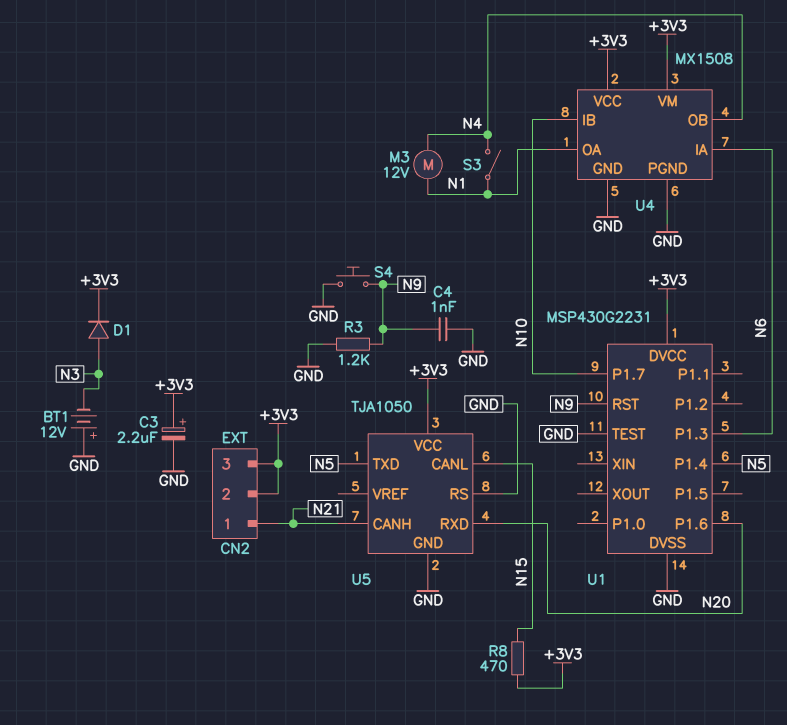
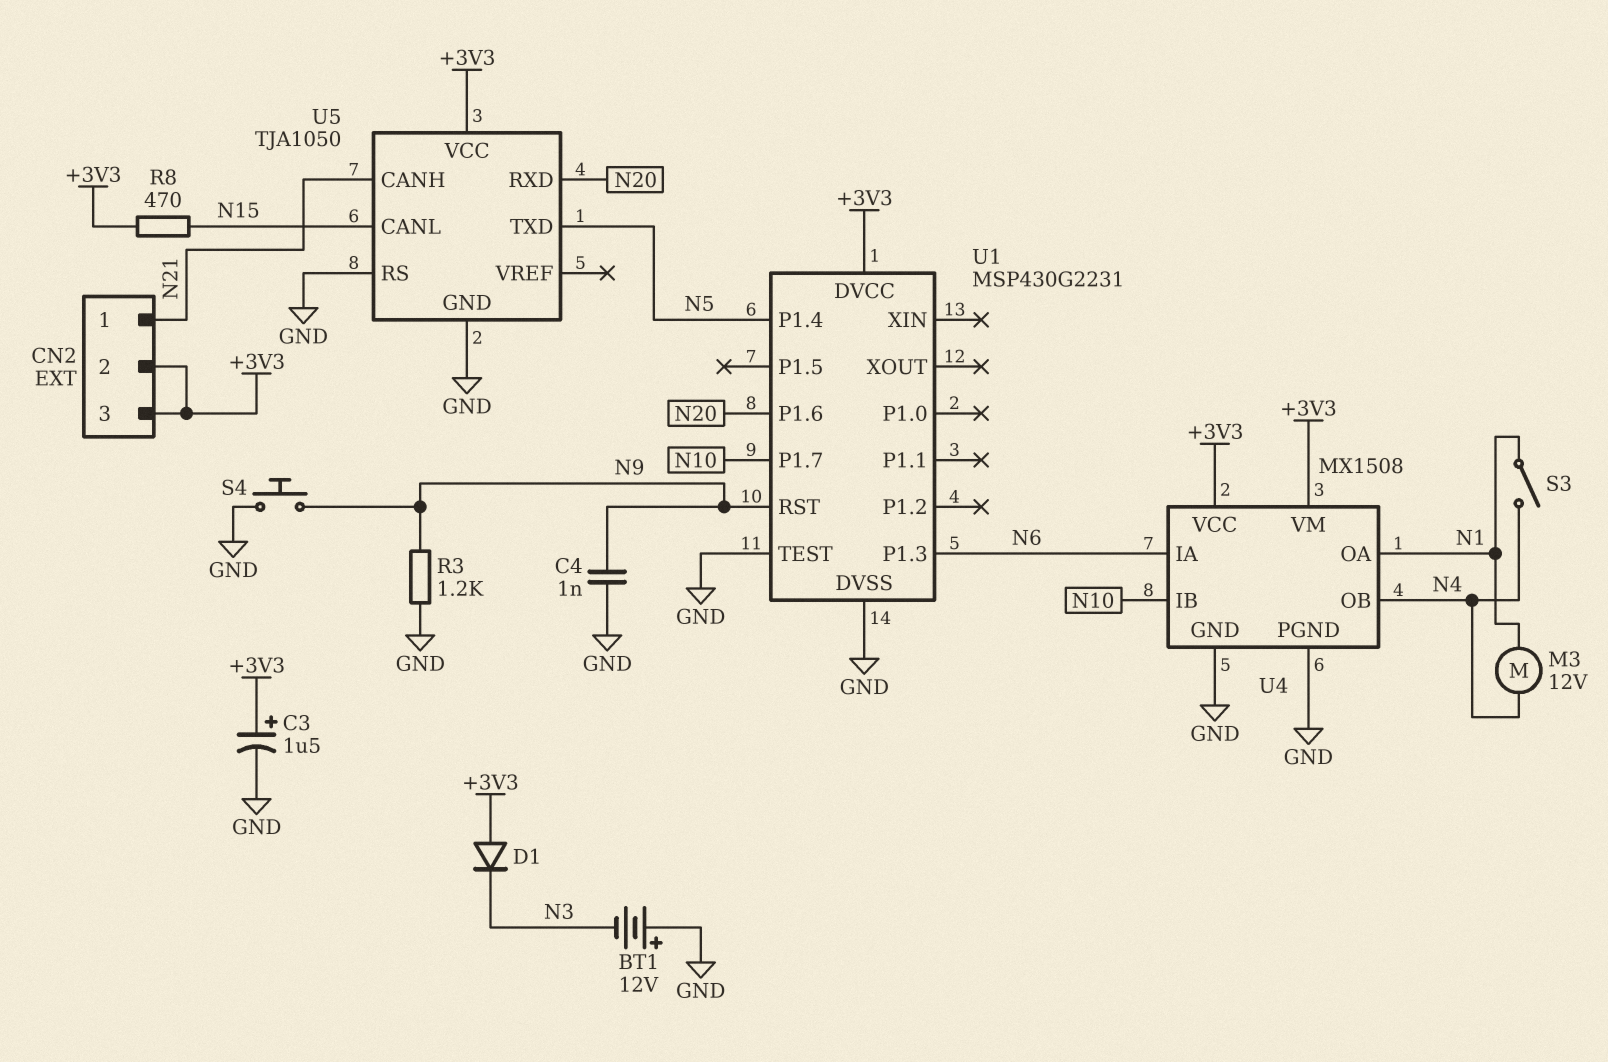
C3: 2.2uF (plus +3V3, minus GND) -> 1.5uF (plus +3V3, minus GND)
D1: diode (A N3, K +3V3) -> diode (A +3V3, K N3)

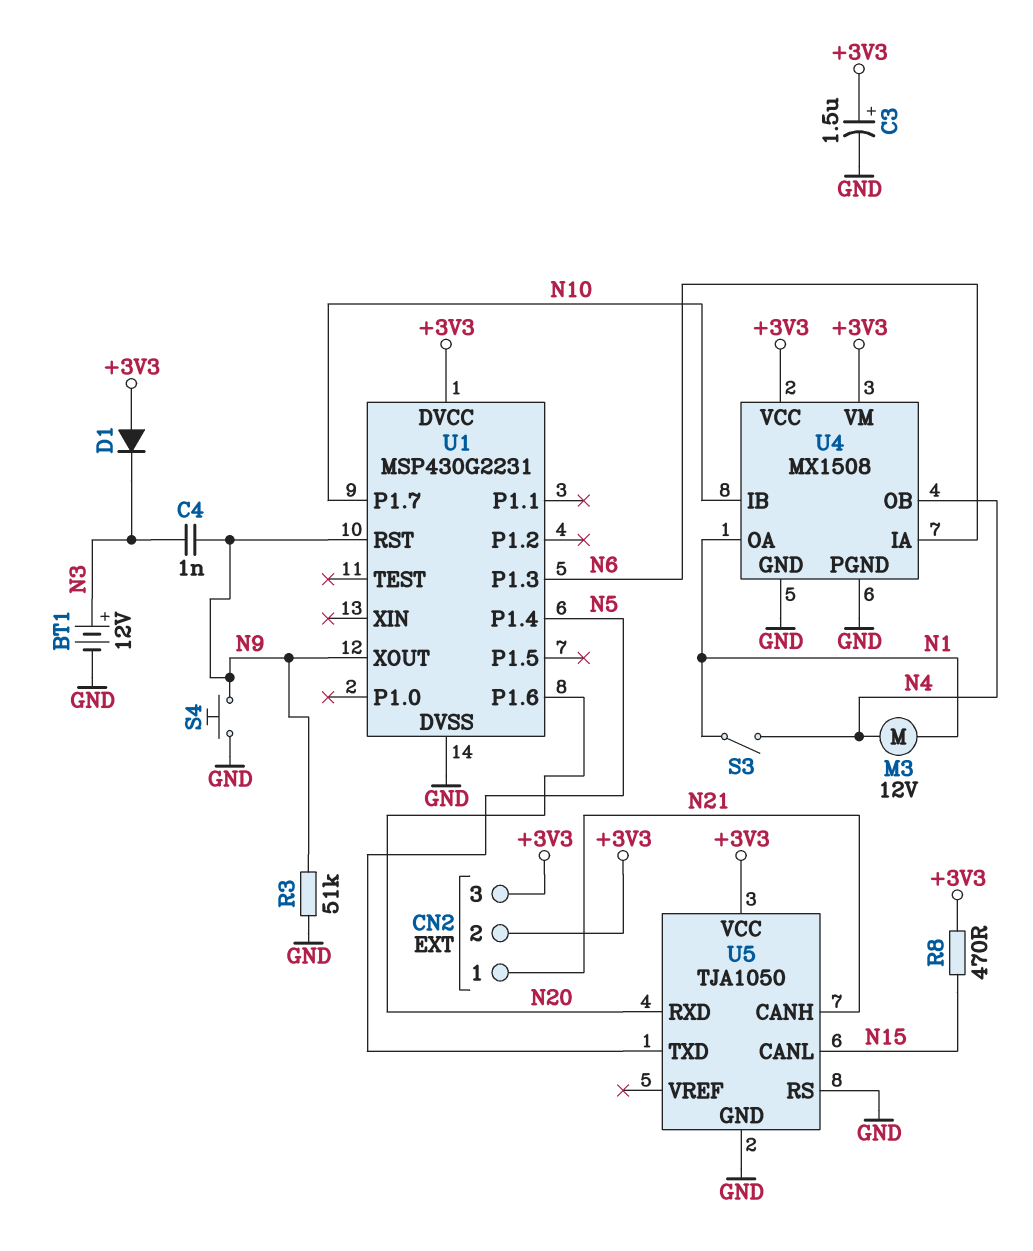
BT1: 12V (plus GND, minus N3) -> 12V (plus N3, minus GND)
C4: 1nF (GND, N9) -> 1nF (N3, N9)
R3: 1.2k (GND, N9) -> 51k (GND, N9)
U1 pin TEST: GND -> none
U1 pin XOUT: none -> N9

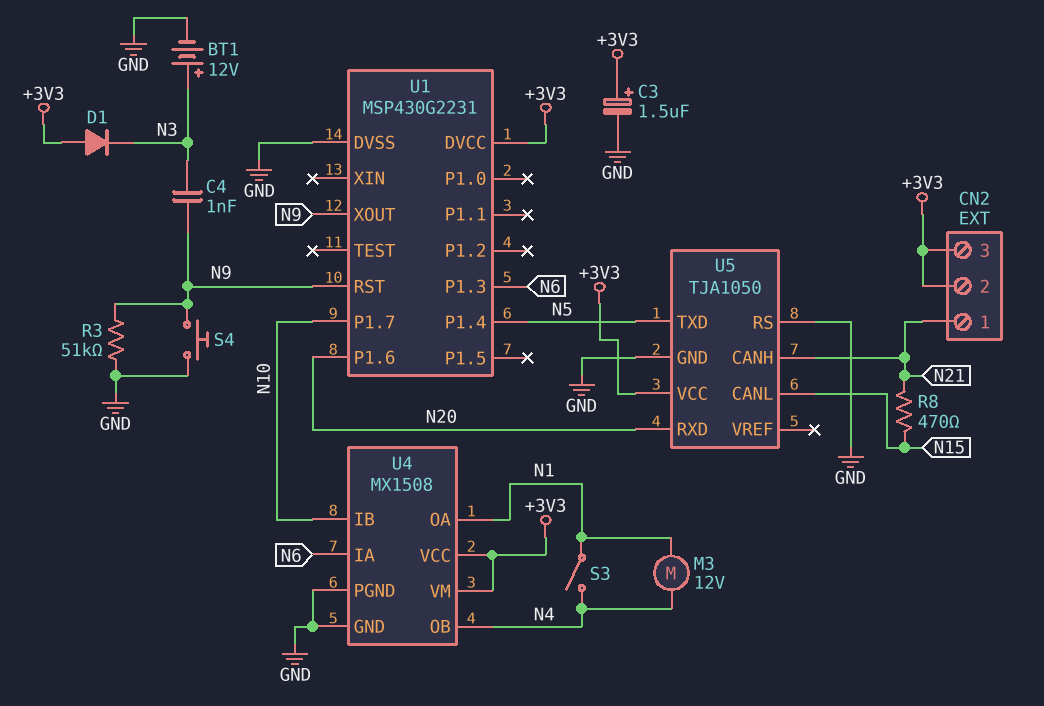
R8: 470 (+3V3, N15) -> 470 (N15, N21)

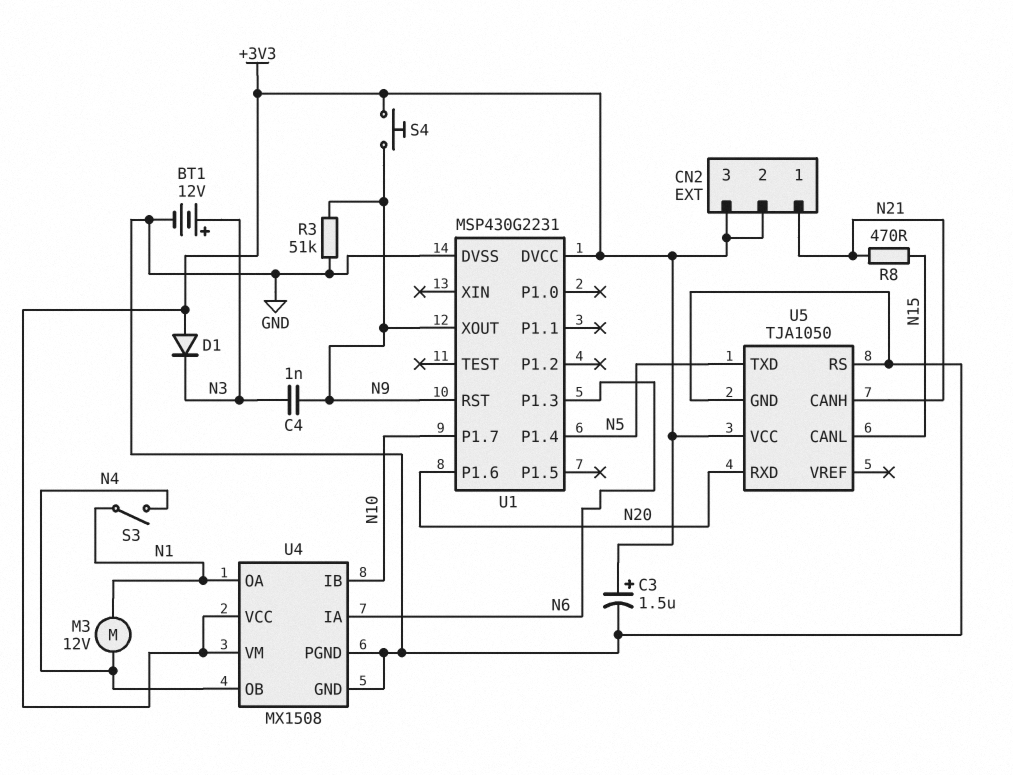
S4: button (GND, N9) -> button (+3V3, N9)

